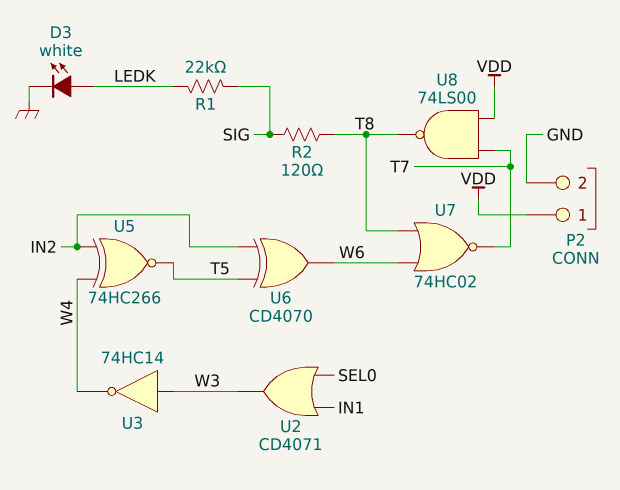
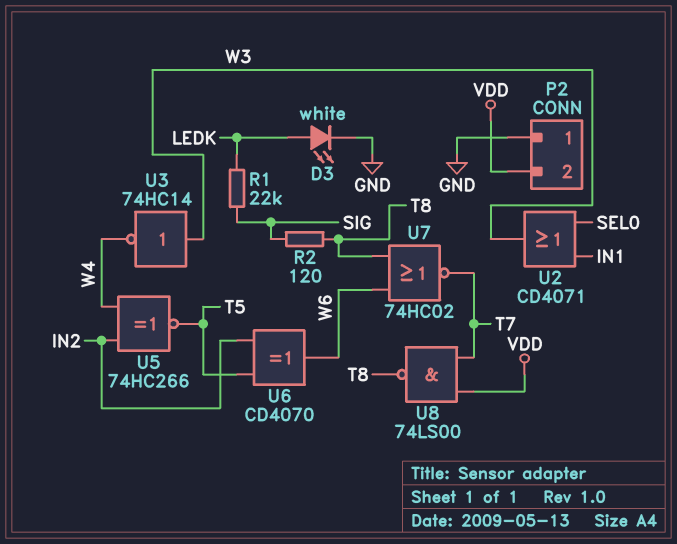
P2 pin 1: VDD -> GND
P2 pin 2: GND -> VDD

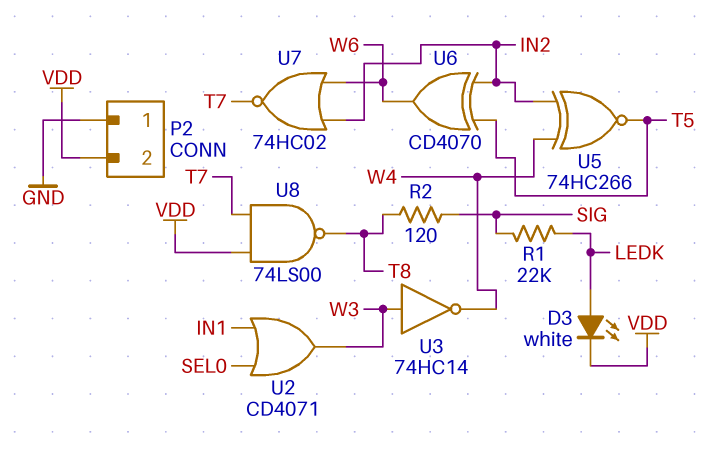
D3: LED white (A LEDK, K GND) -> LED white (A LEDK, K VDD)
U7: NOR 74HC02 (in T8, in W6, out T7) -> NOR 74HC02 (in IN2, in W6, out T7)

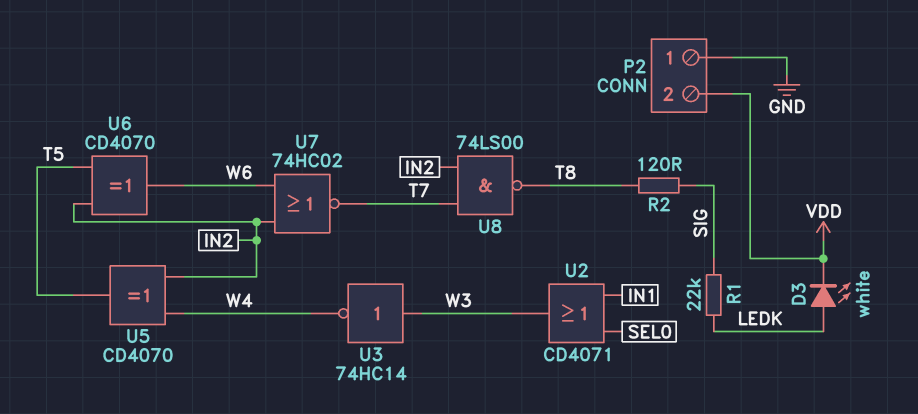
U5: XNOR 74HC266 (in IN2, in W4, out T5) -> XOR CD4070 (in IN2, in W4, out T5)
U8: NAND 74LS00 (in T7, in VDD, out T8) -> NAND 74LS00 (in IN2, in T7, out T8)

